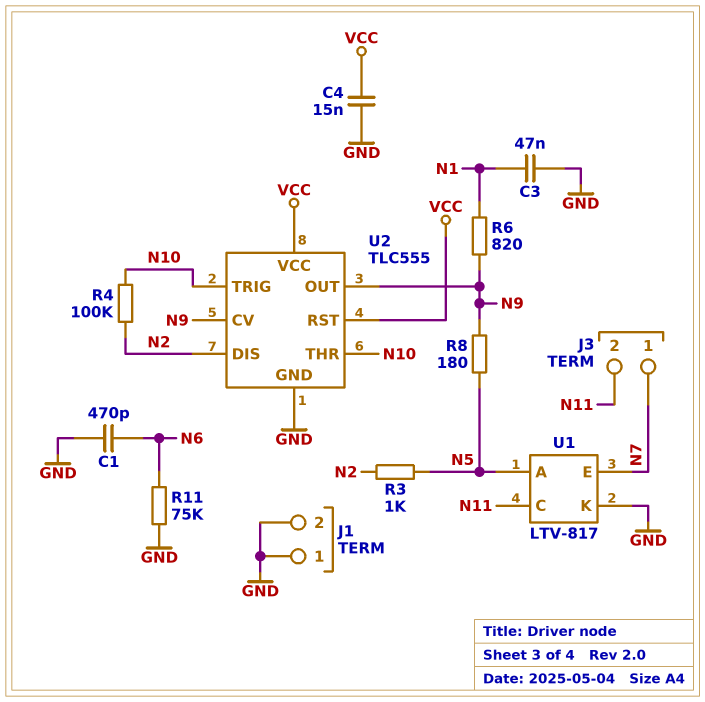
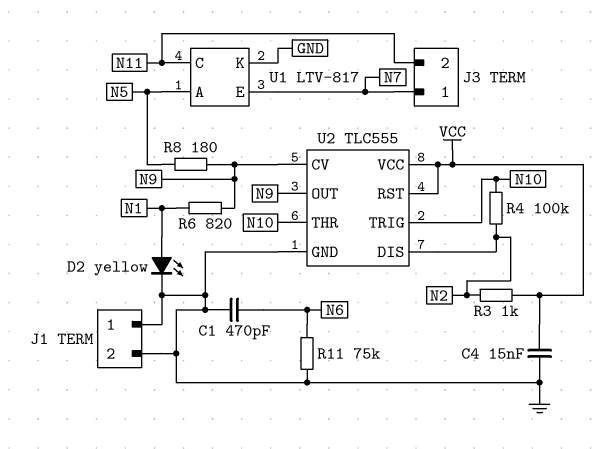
C3: 47nF (GND, N1) -> none
D2: none -> LED yellow (A N1, K GND)
R3: 1k (N2, N5) -> 1k (N2, VCC)

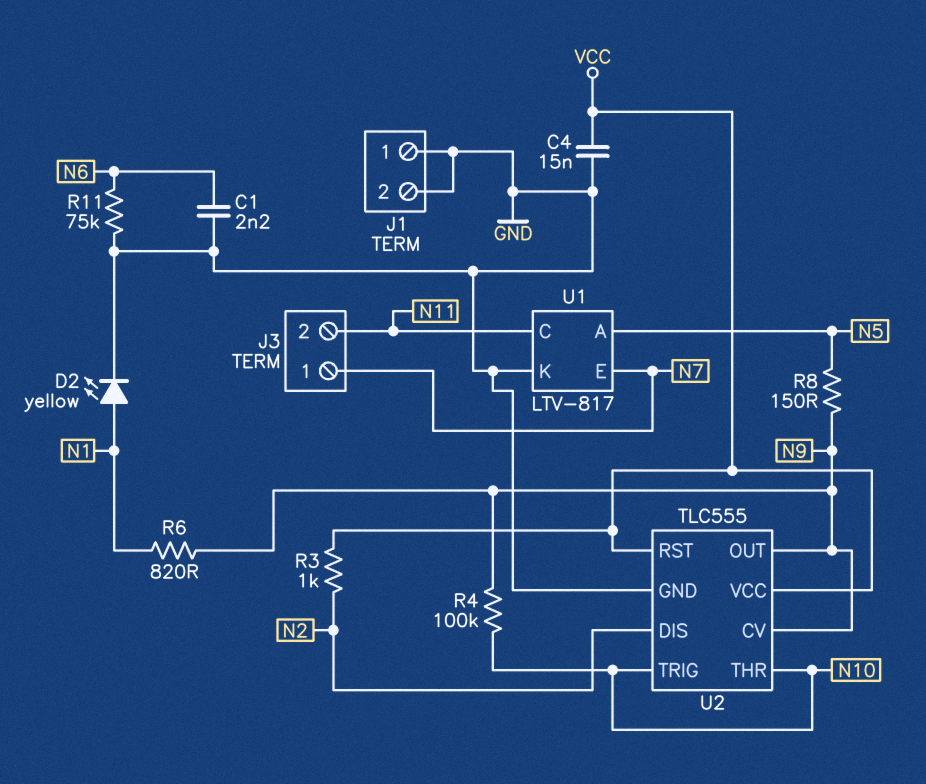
C1: 470pF (GND, N6) -> 2.2nF (GND, N6)
R4: 100k (N2, N10) -> 100k (N9, N10)
R8: 180 (N5, N9) -> 150 (N5, N9)

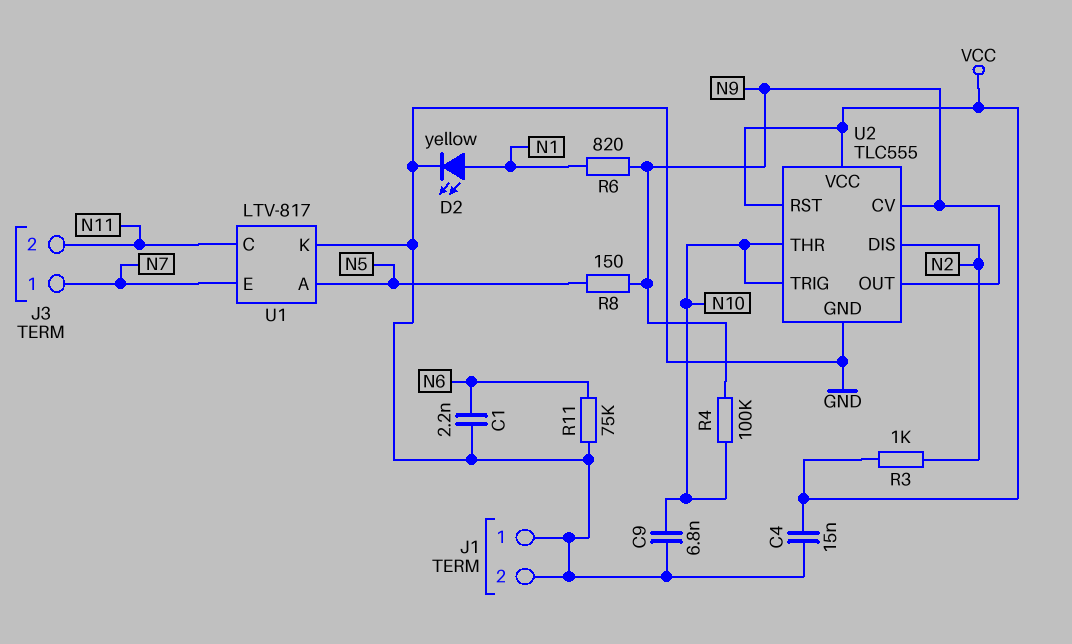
C9: none -> 6.8nF (GND, N10)

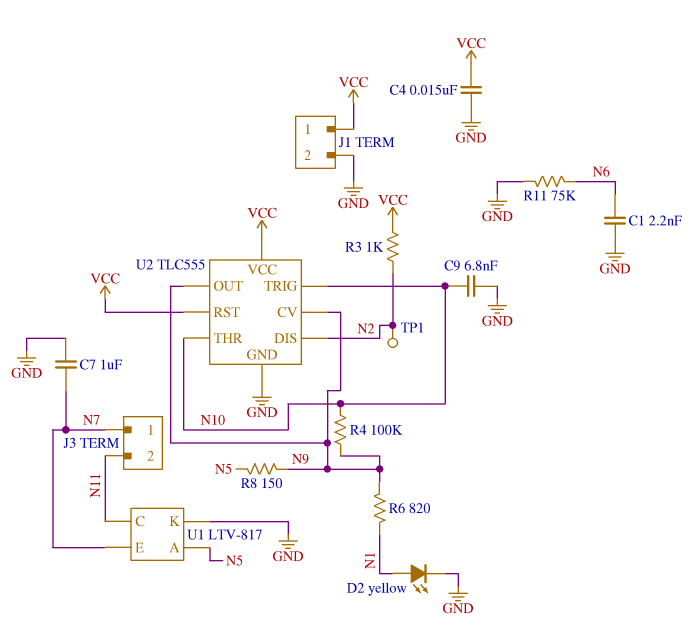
C7: none -> 1uF (GND, N7)
J1 pin 1: GND -> VCC
TP1: none -> test point (N2)

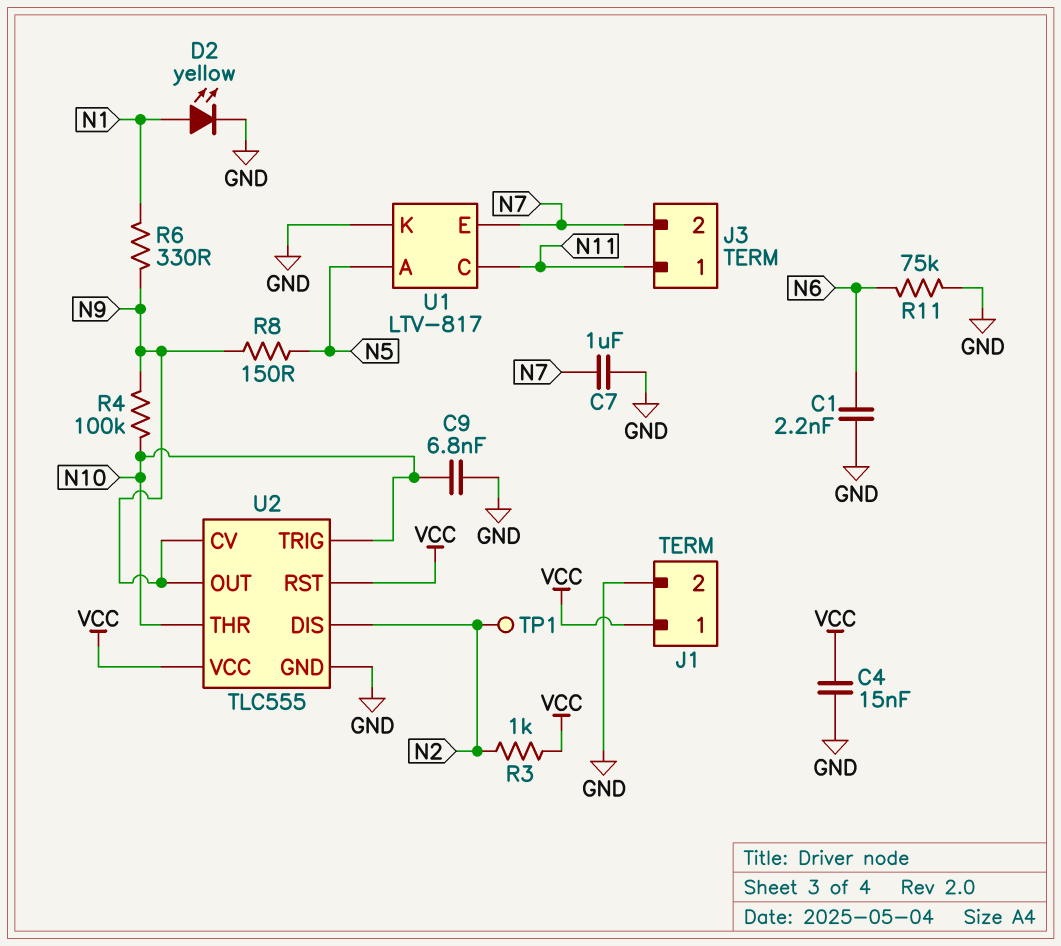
J3 pin 1: N7 -> N11
J3 pin 2: N11 -> N7
R6: 820 (N1, N9) -> 330 (N1, N9)

